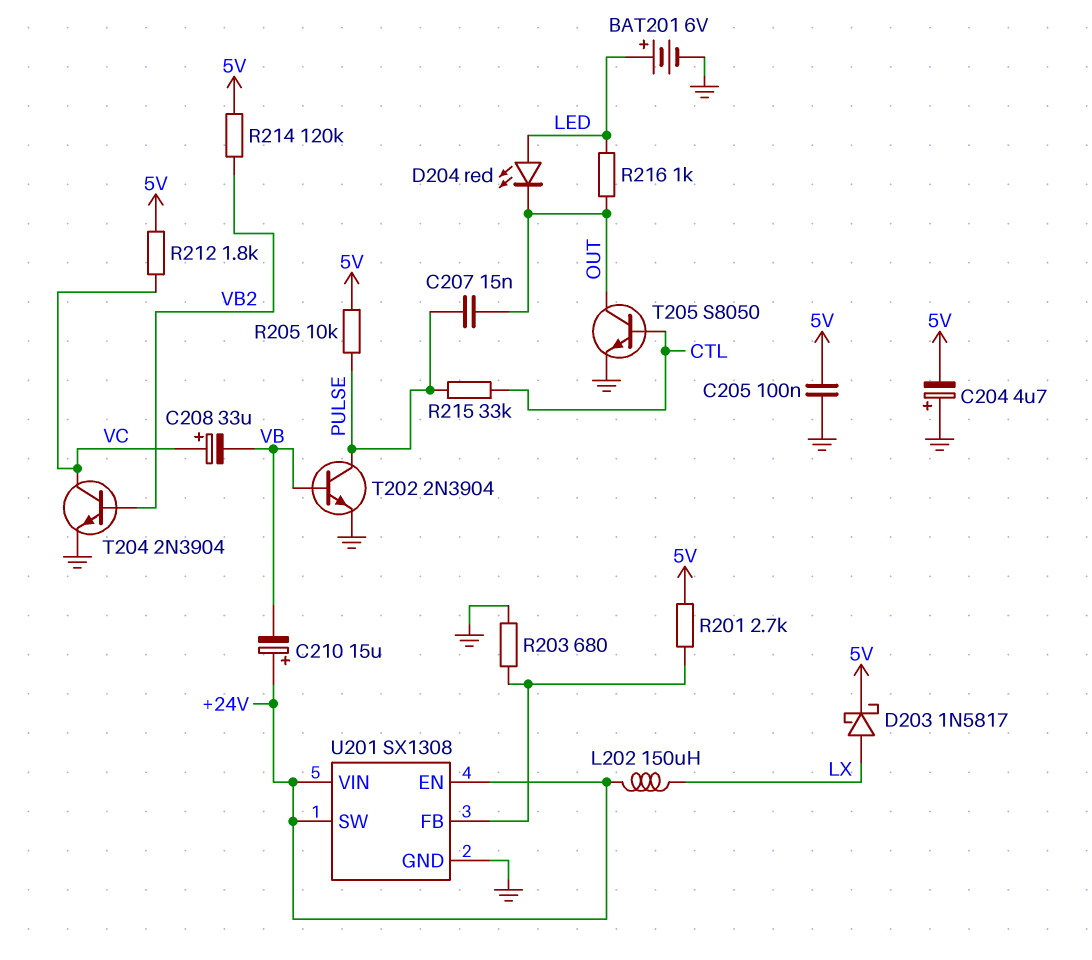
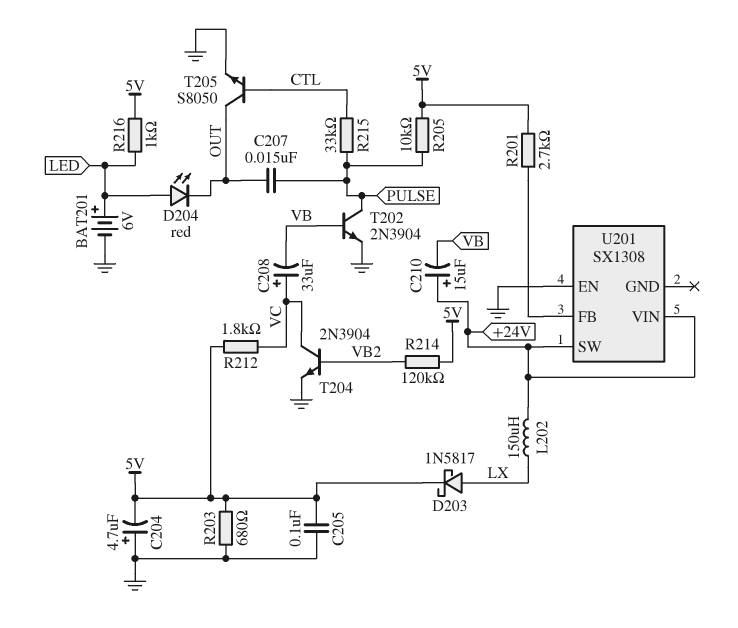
R203: 680 (GND, U201/FB) -> 680 (5V, GND)
R216: 1k (LED, OUT) -> 1k (5V, LED)
U201 pin EN: +24V -> GND
U201 pin GND: GND -> none

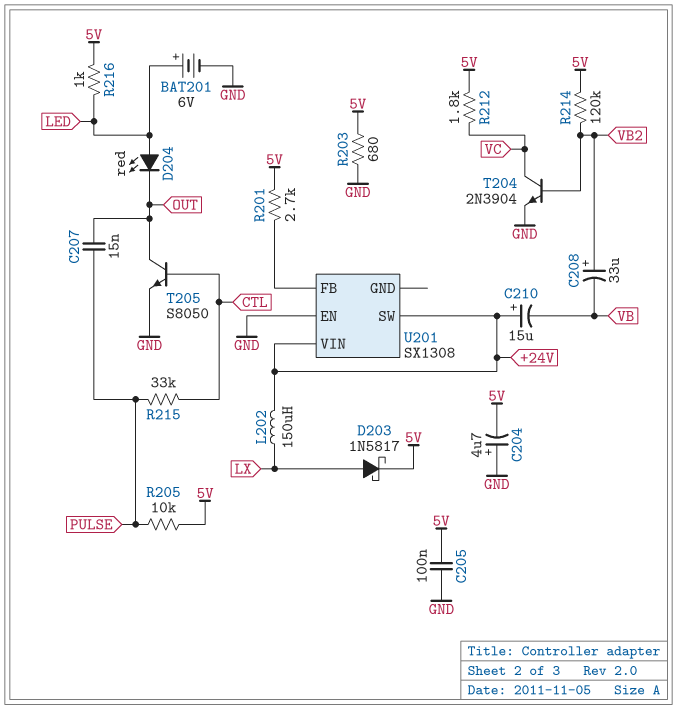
C208: 33uF (plus VC, minus VB) -> 33uF (plus VB2, minus VB)
T202: NPN 2N3904 (B VB, C PULSE, E GND) -> none

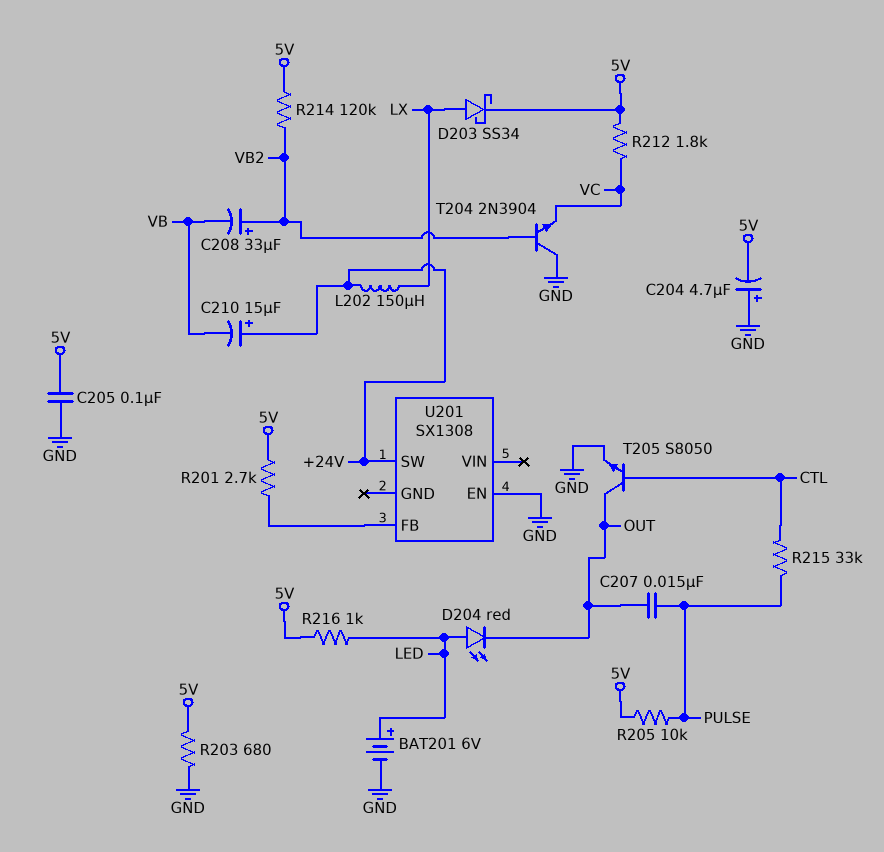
D203: schottky 1N5817 (A LX, K 5V) -> schottky SS34 (A LX, K 5V)
T204: NPN 2N3904 (B VB2, C VC, E GND) -> NPN 2N3904 (B VB2, C GND, E VC)
U201 pin VIN: +24V -> none

